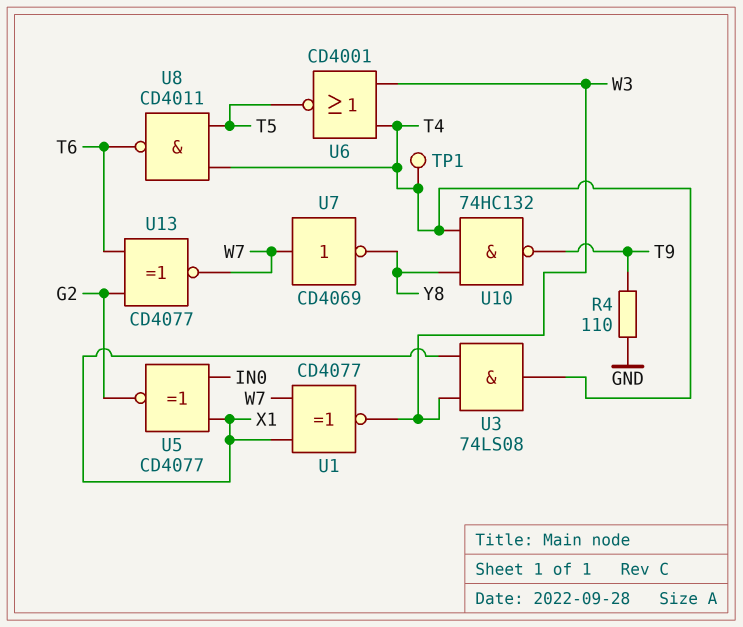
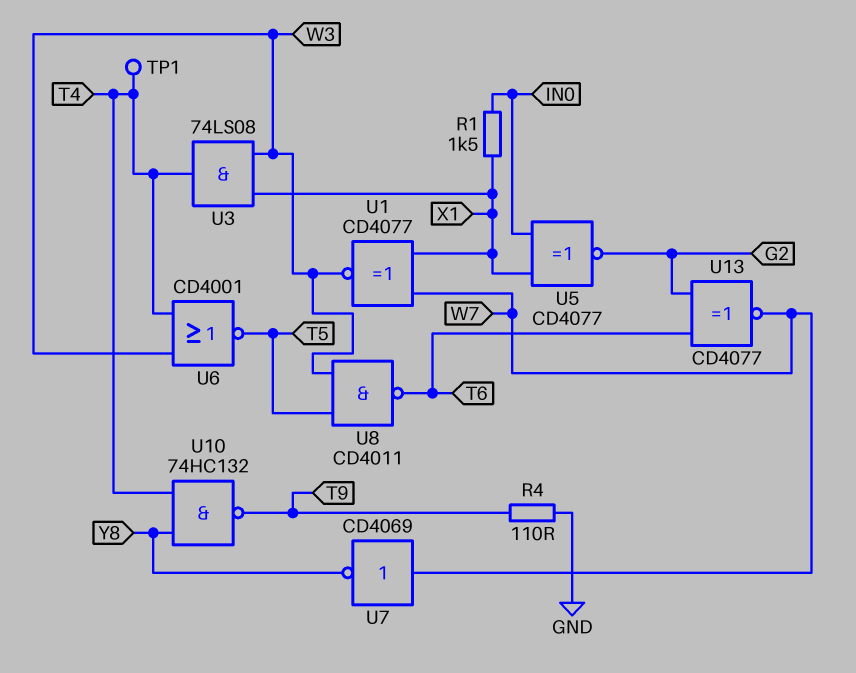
R1: none -> 1.5k (IN0, X1)
U8: NAND CD4011 (in T4, in T5, out T6) -> NAND CD4011 (in T5, in W3, out T6)

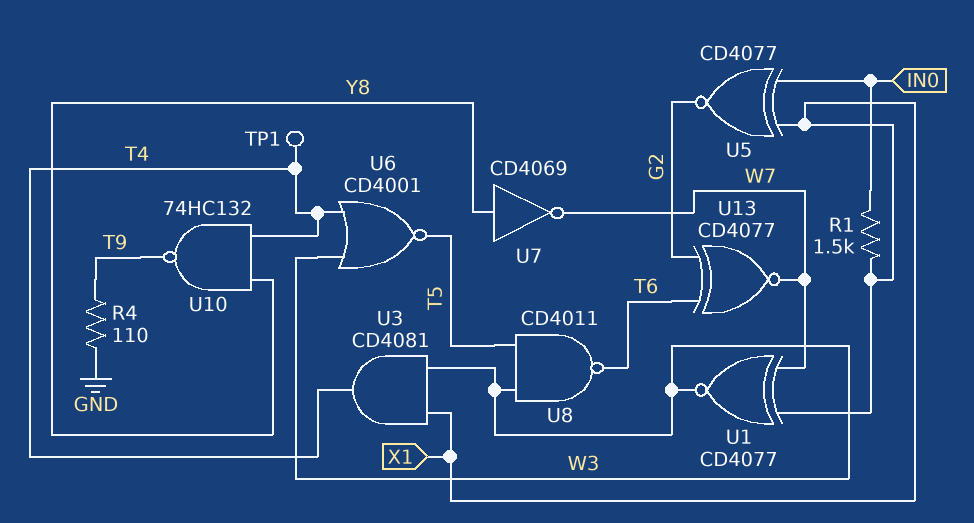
U3: AND 74LS08 (in W3, in X1, out T4) -> AND CD4081 (in W3, in X1, out T4)
U7: NOT CD4069 (in W7, out Y8) -> NOT CD4069 (in Y8, out W7)

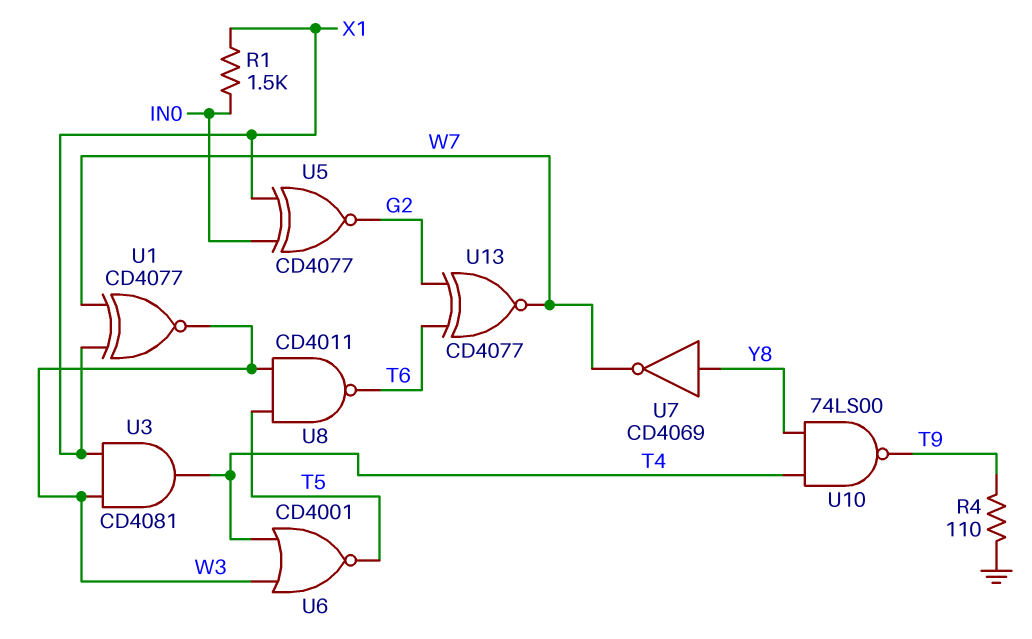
TP1: test point (T4) -> none
U10: NAND 74HC132 (in T4, in Y8, out T9) -> NAND 74LS00 (in T4, in Y8, out T9)

